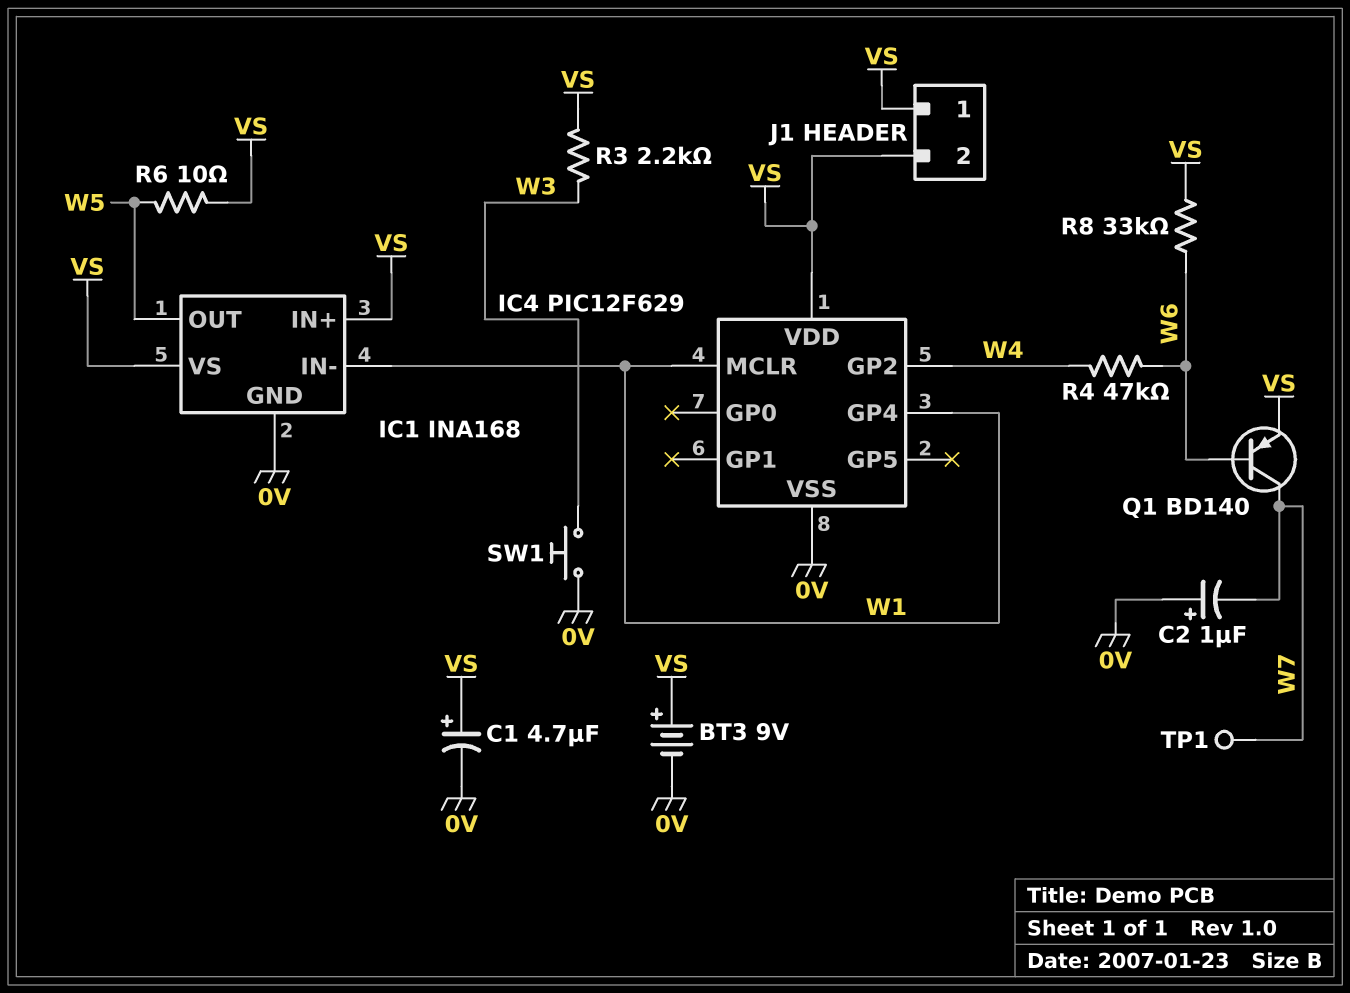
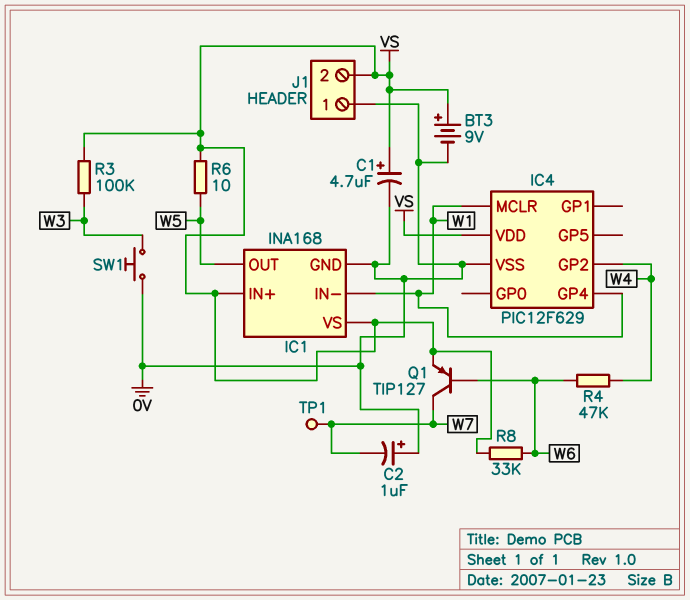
J1 pin 1: VS -> 0V
Q1: PNP BD140 (B W6, C W7, E VS) -> PNP TIP127 (B W6, C W7, E VS)
R3: 2.2k (VS, W3) -> 100k (VS, W3)

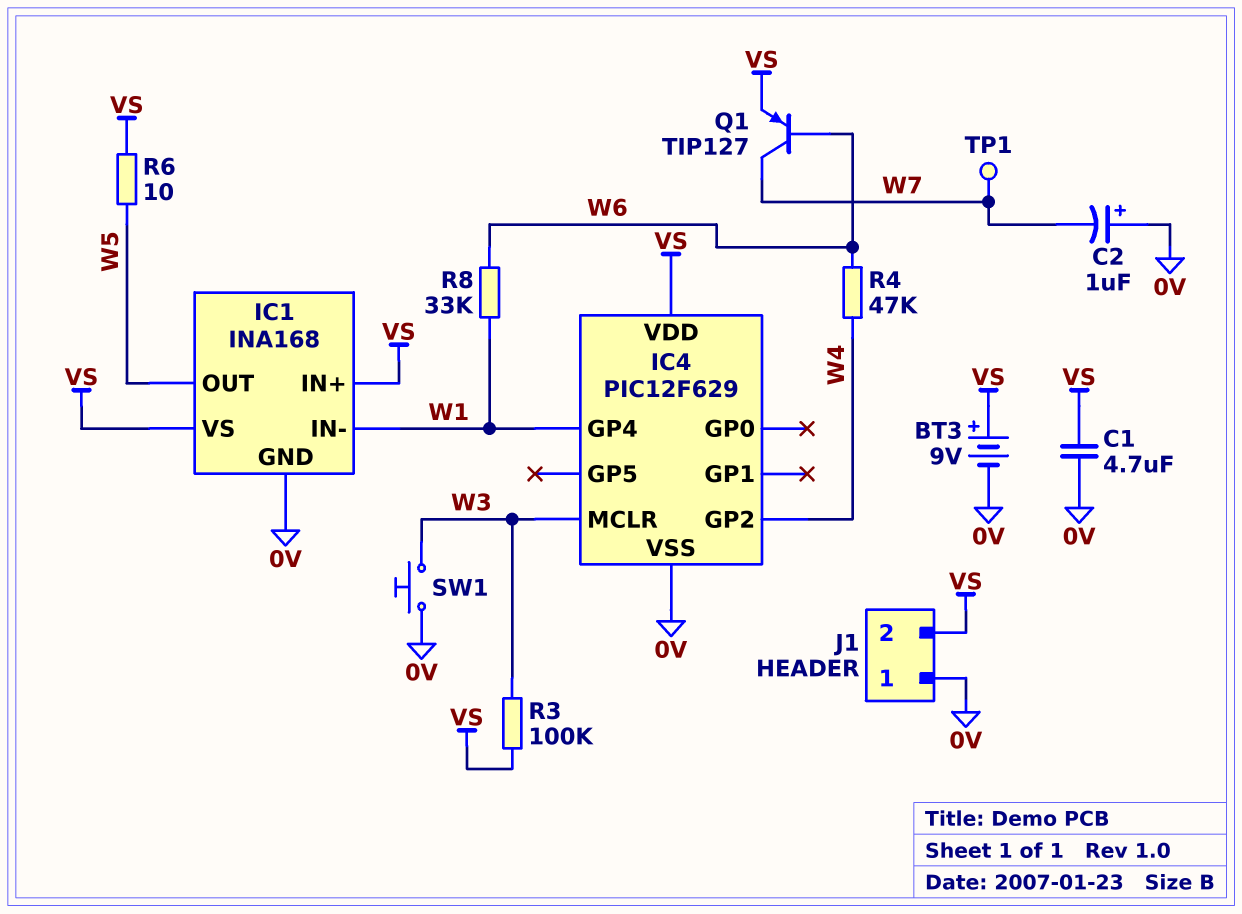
C1: 4.7uF (plus VS, minus 0V) -> 4.7uF (0V, VS)
IC4 pin MCLR: W1 -> W3
R8: 33k (VS, W6) -> 33k (W1, W6)

